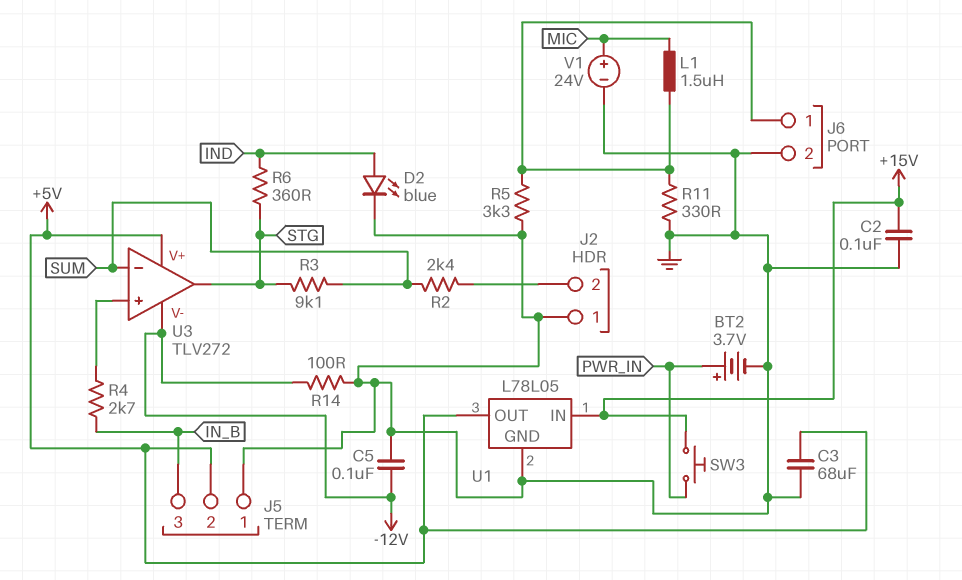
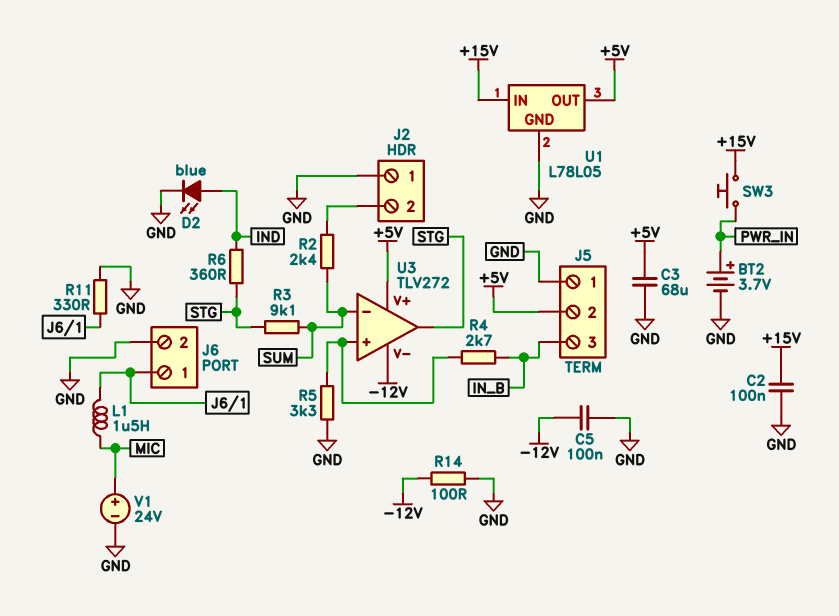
R5: 3.3k (GND, J6/1) -> 3.3k (GND, U3/in+)

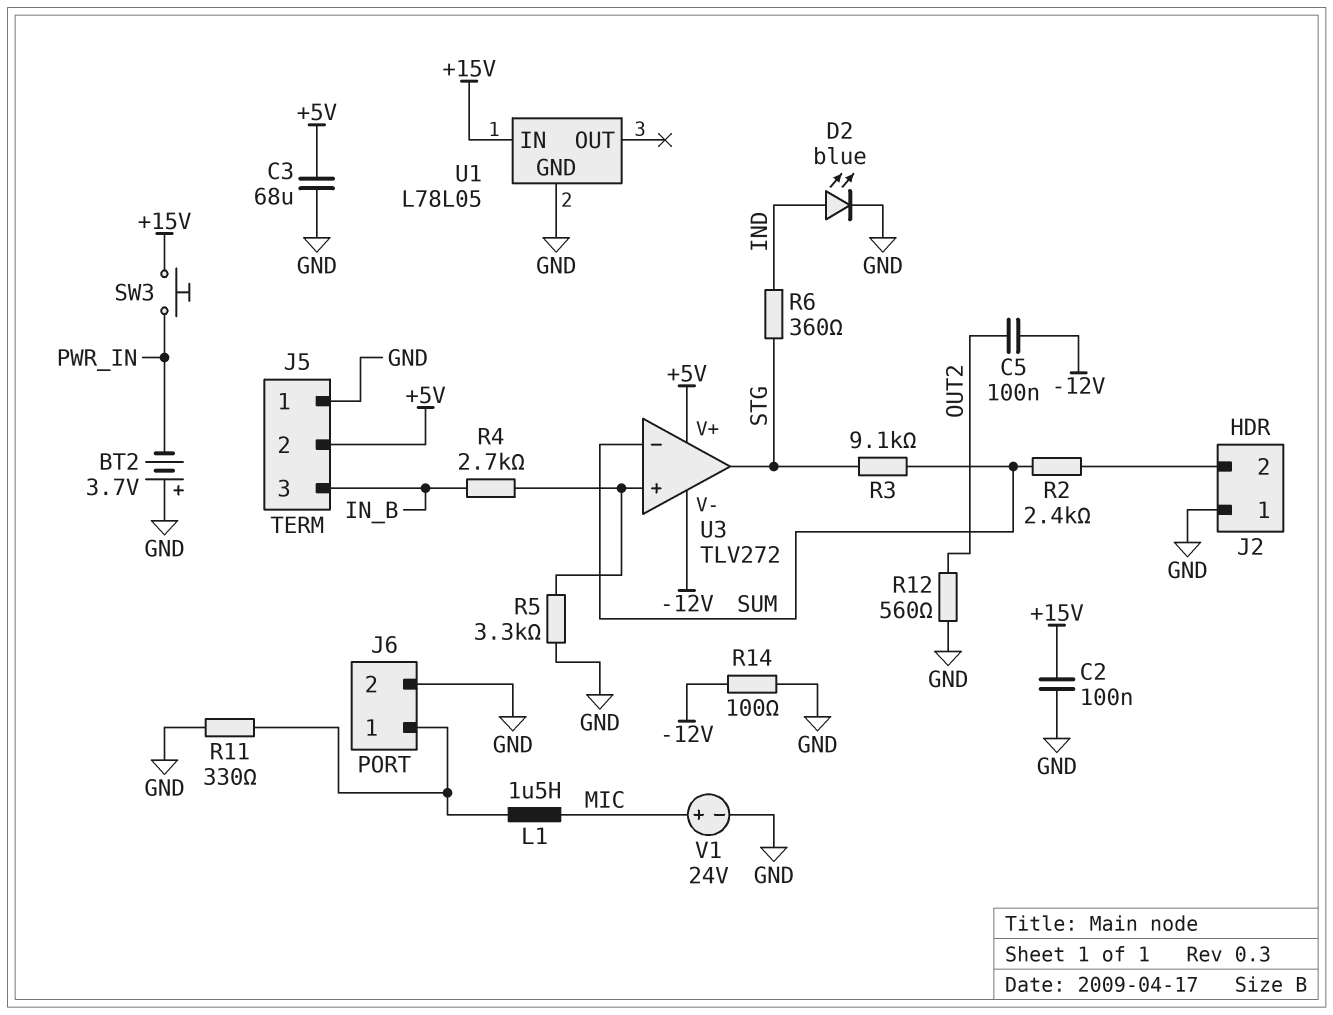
BT2: 3.7V (plus PWR_IN, minus GND) -> 3.7V (plus GND, minus PWR_IN)
C5: 100nF (-12V, GND) -> 100nF (-12V, OUT2)
R12: none -> 560 (GND, OUT2)
U1 pin OUT: +5V -> none

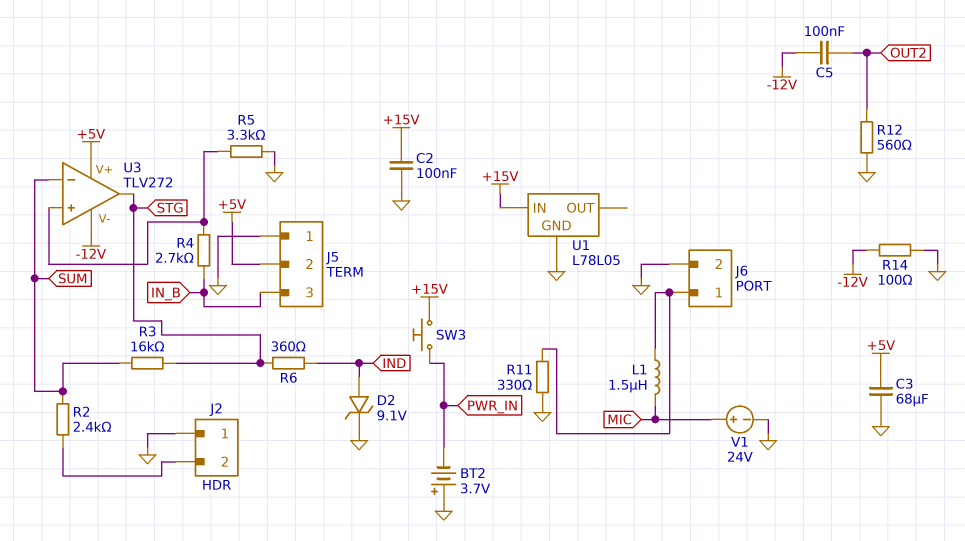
D2: LED blue (A IND, K GND) -> zener 9.1V (A IND, K GND)
R3: 9.1k (STG, SUM) -> 16k (STG, SUM)

